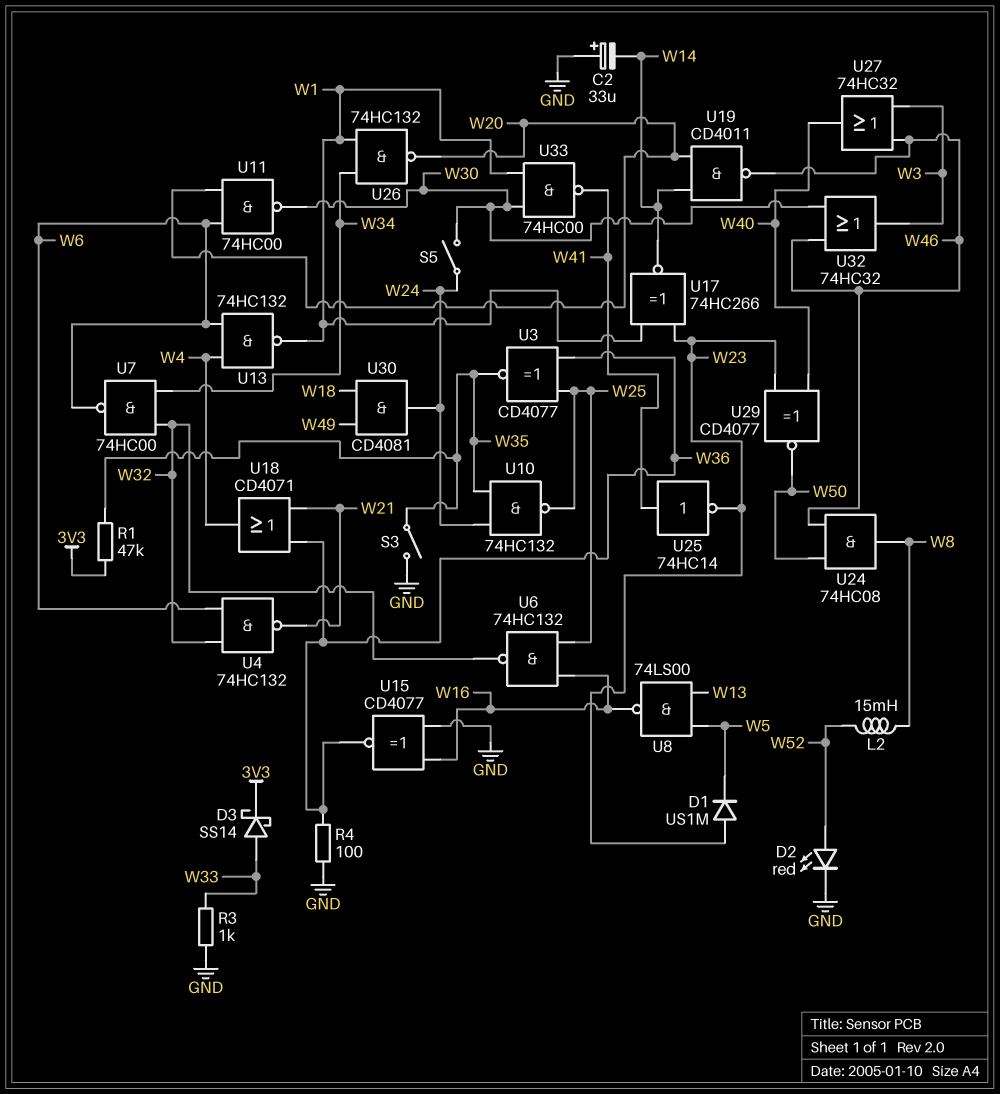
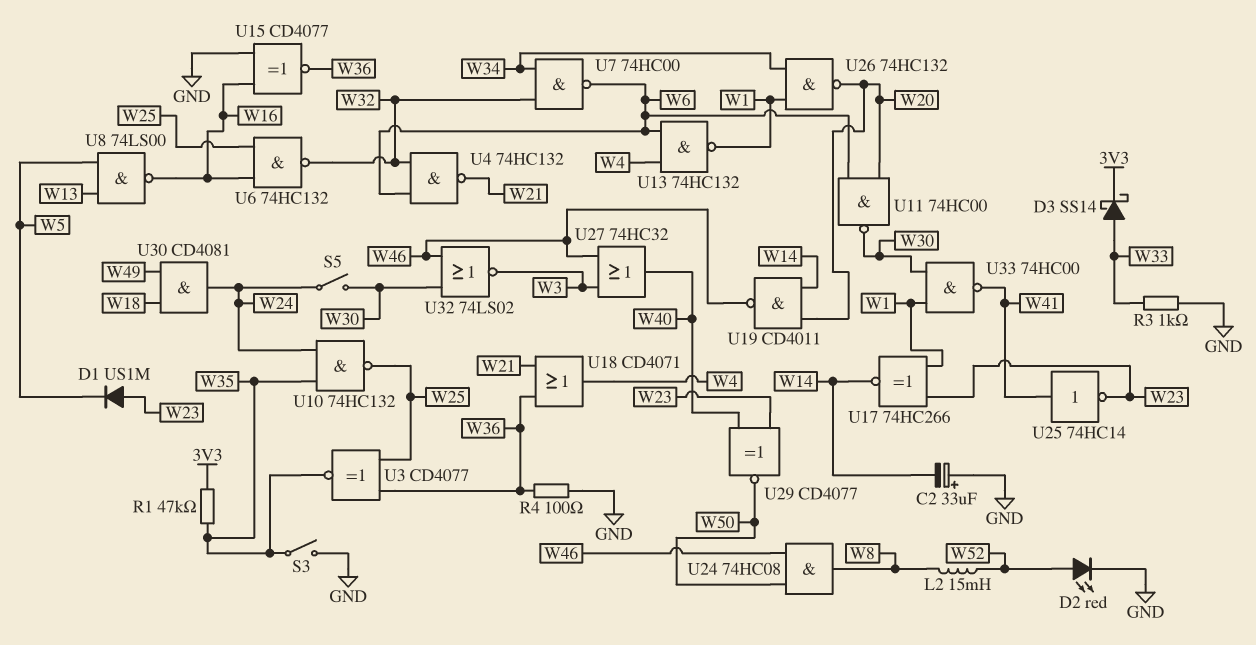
U32: OR 74HC32 (in W30, in W46, out W3) -> NOR 74LS02 (in W30, in W46, out W3)

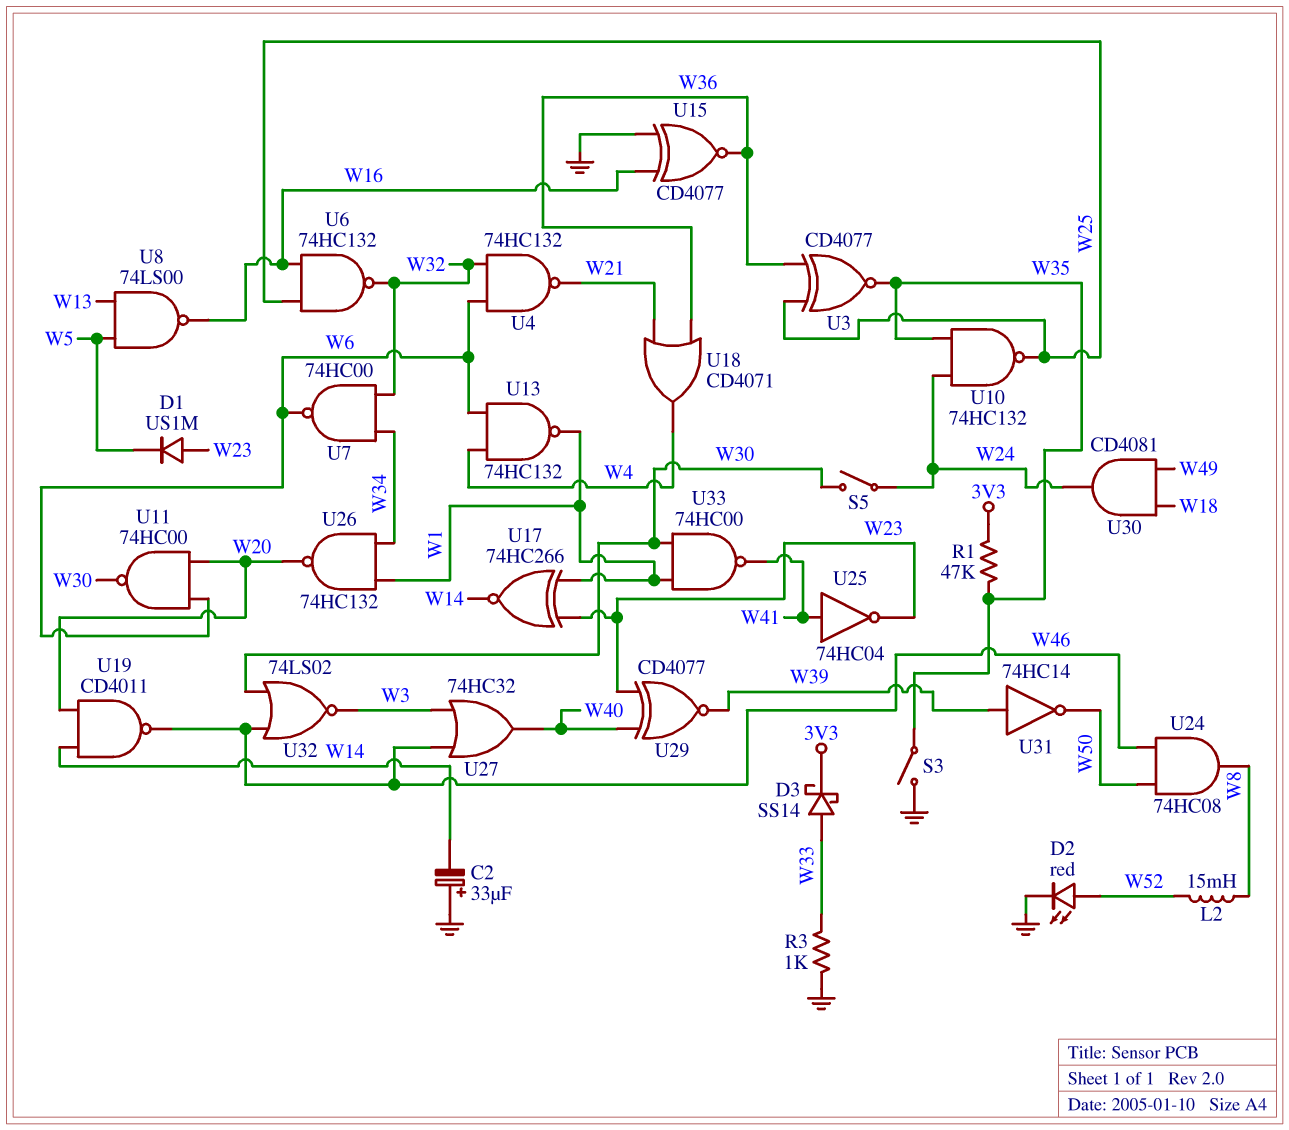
R4: 100 (GND, W36) -> none
U25: NOT 74HC14 (in W41, out W23) -> NOT 74HC04 (in W41, out W23)
U29: XNOR CD4077 (in W23, in W40, out W50) -> XNOR CD4077 (in W23, in W40, out W39)
U31: none -> NOT 74HC14 (in W39, out W50)

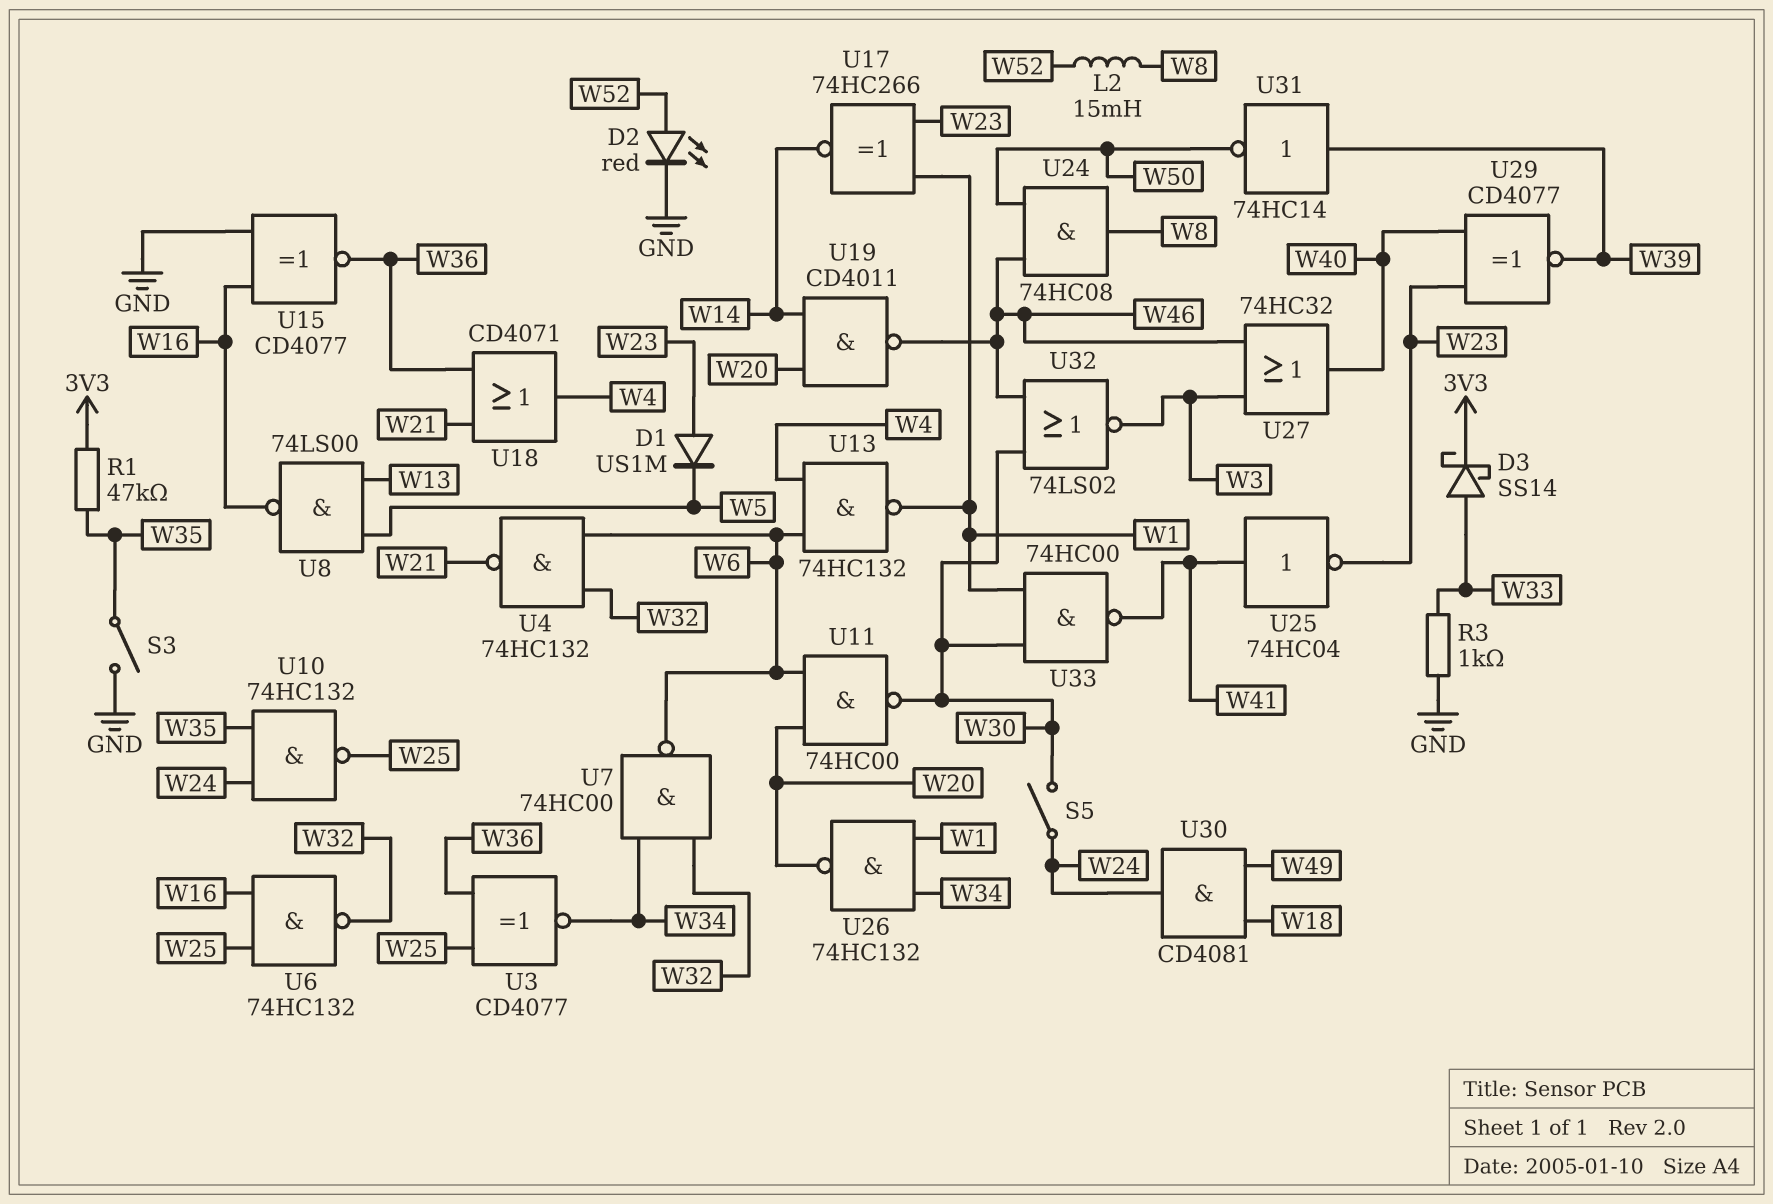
C2: 33uF (plus GND, minus W14) -> none
U3: XNOR CD4077 (in W25, in W36, out W35) -> XNOR CD4077 (in W25, in W36, out W34)

